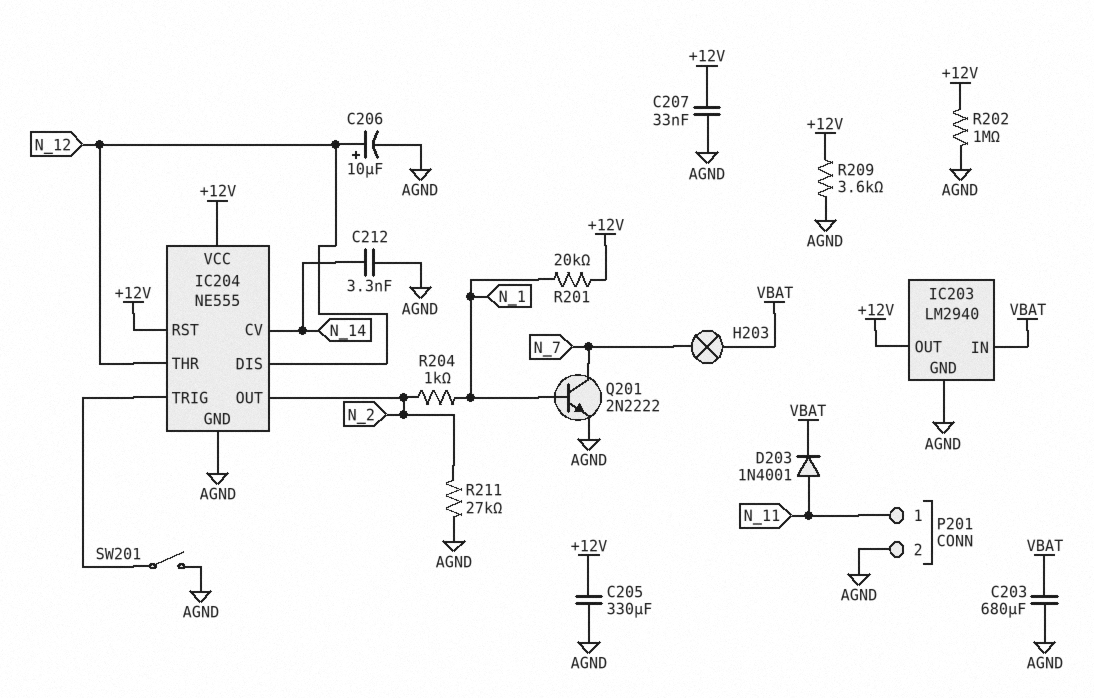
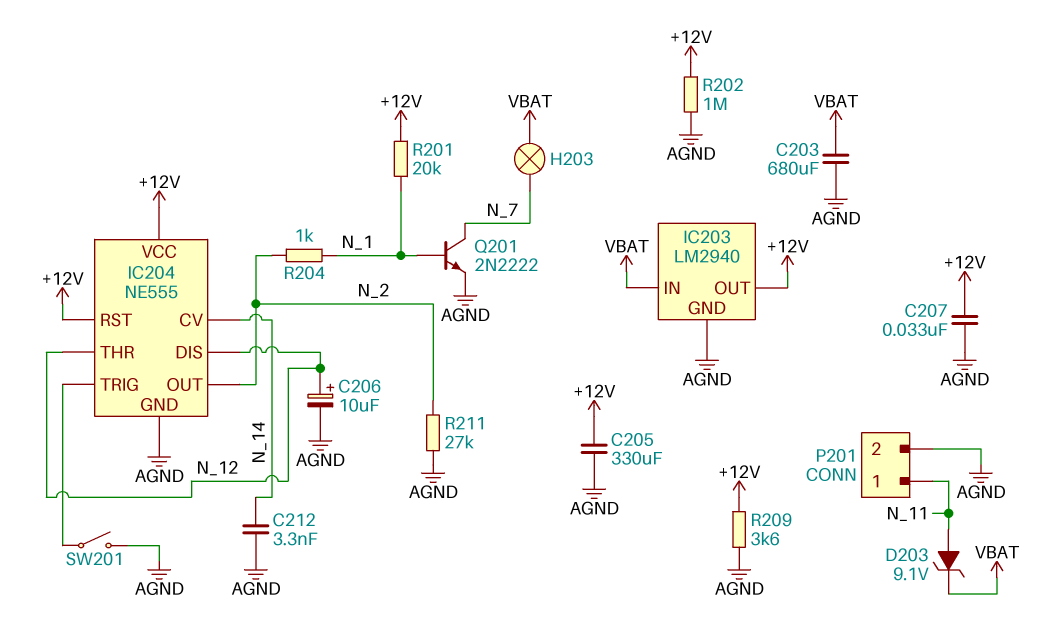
D203: diode 1N4001 (A N_11, K VBAT) -> zener 9.1V (A N_11, K VBAT)

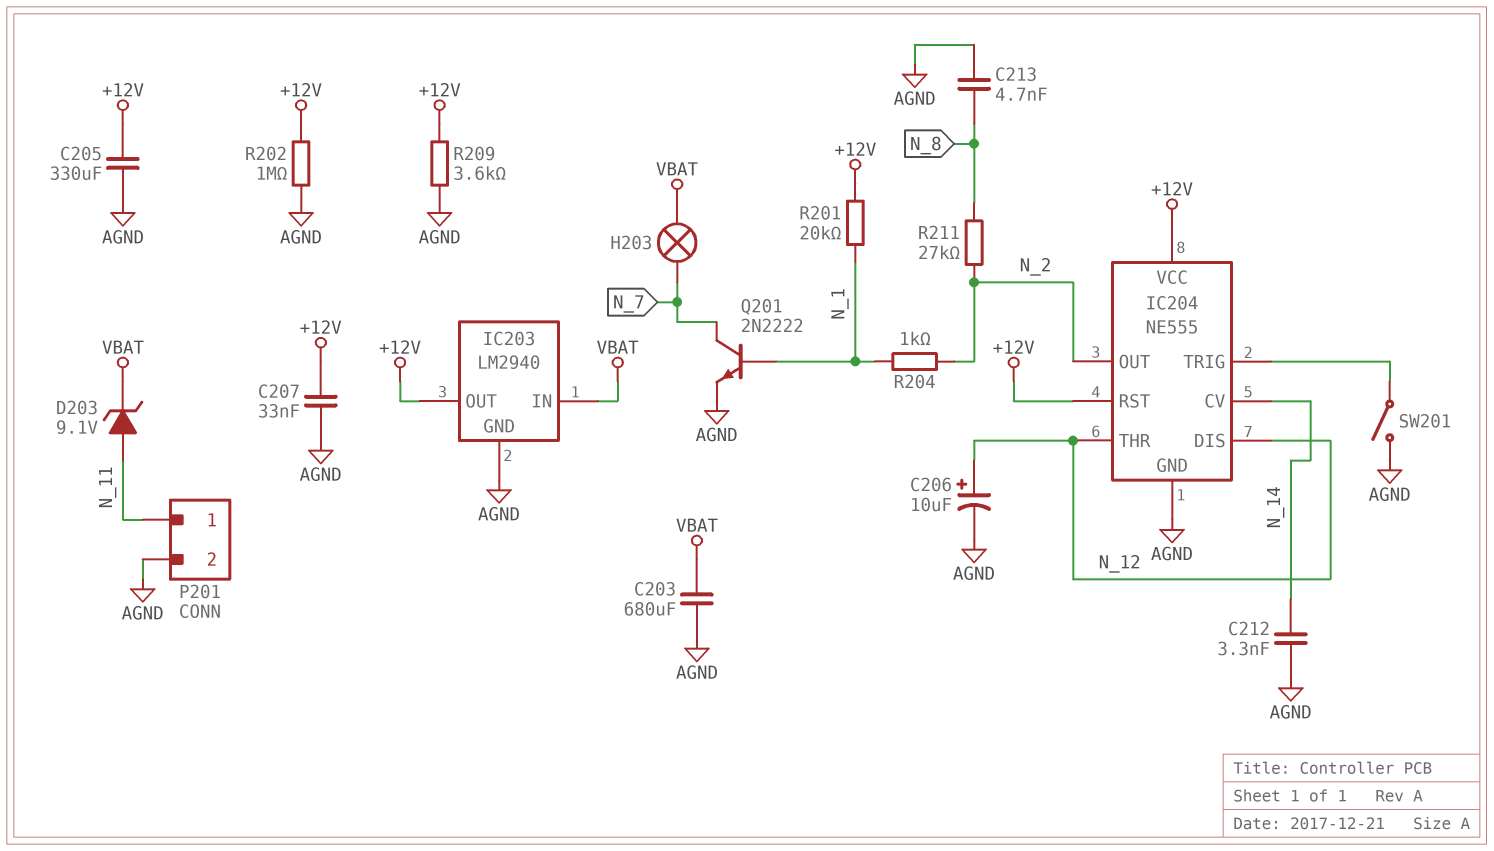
C213: none -> 4.7nF (AGND, N_8)
R211: 27k (AGND, N_2) -> 27k (N_2, N_8)

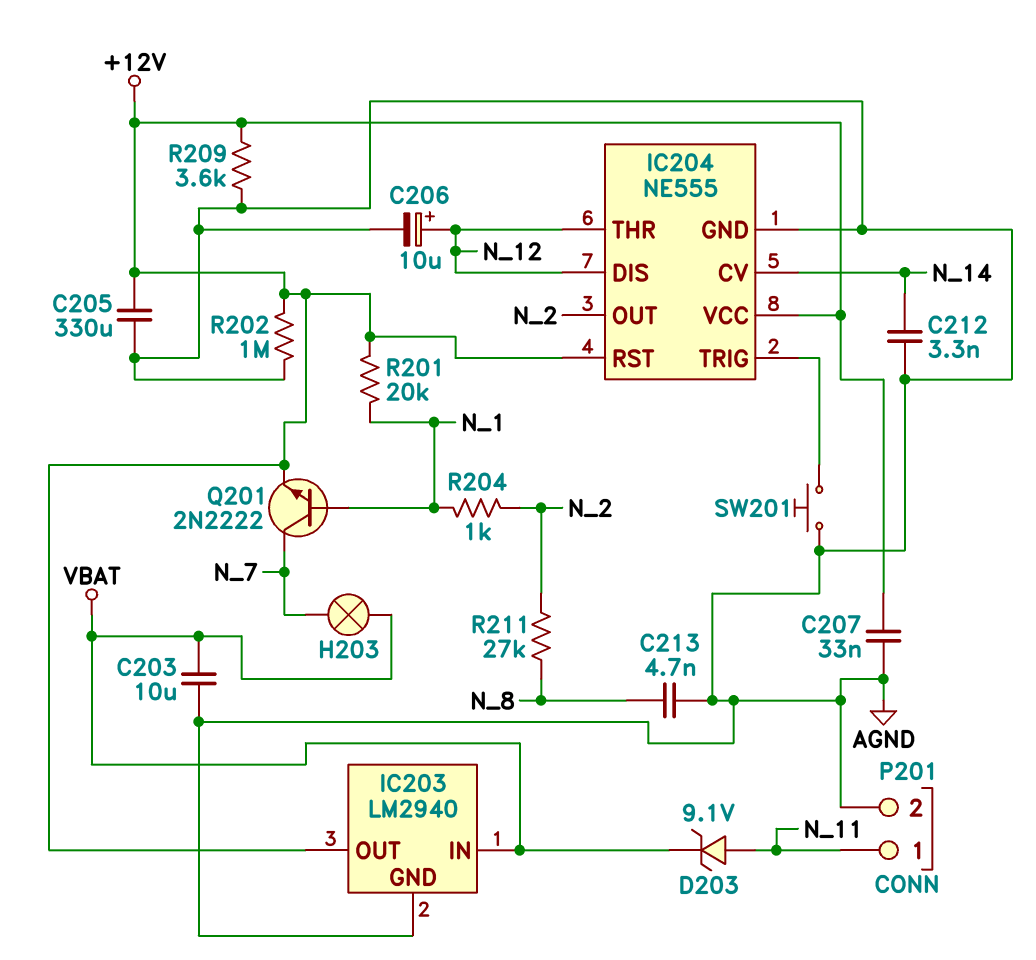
C203: 680uF (AGND, VBAT) -> 10uF (AGND, VBAT)
Q201: NPN 2N2222 (B N_1, C N_7, E AGND) -> NPN 2N2222 (B N_1, C N_7, E +12V)
SW201: switch (AGND, IC204/TRIG) -> button (AGND, IC204/TRIG)

